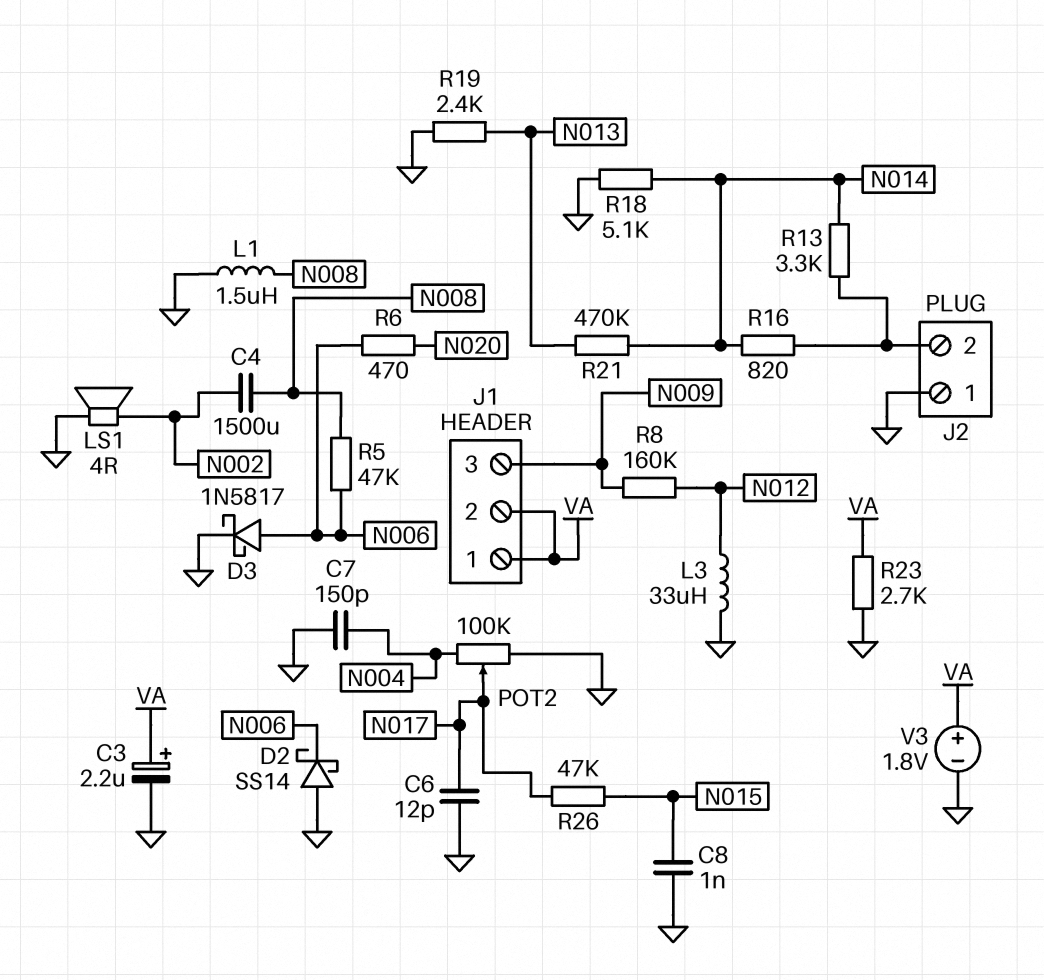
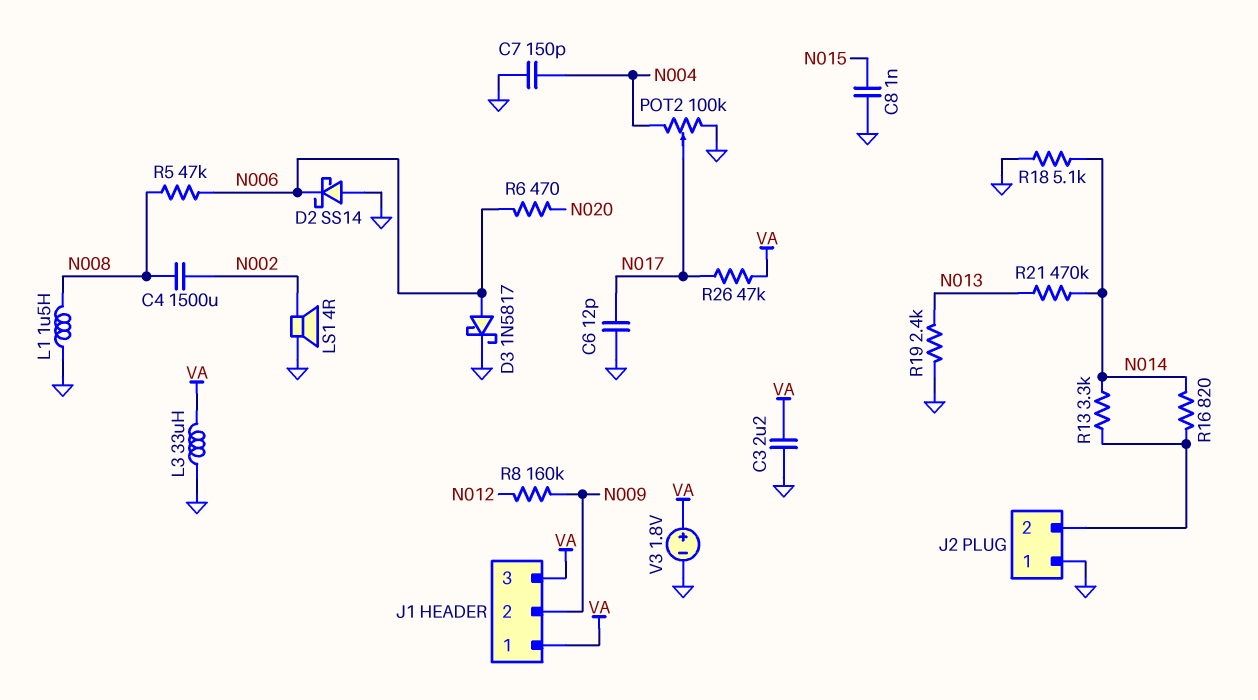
C3: 2.2uF (plus VA, minus GND) -> 2.2uF (GND, VA)
J1 pin 2: VA -> N009
J1 pin 3: N009 -> VA
L3: 33uH (GND, N012) -> 33uH (GND, VA)
R23: 2.7k (GND, VA) -> none
R26: 47k (N015, N017) -> 47k (N017, VA)

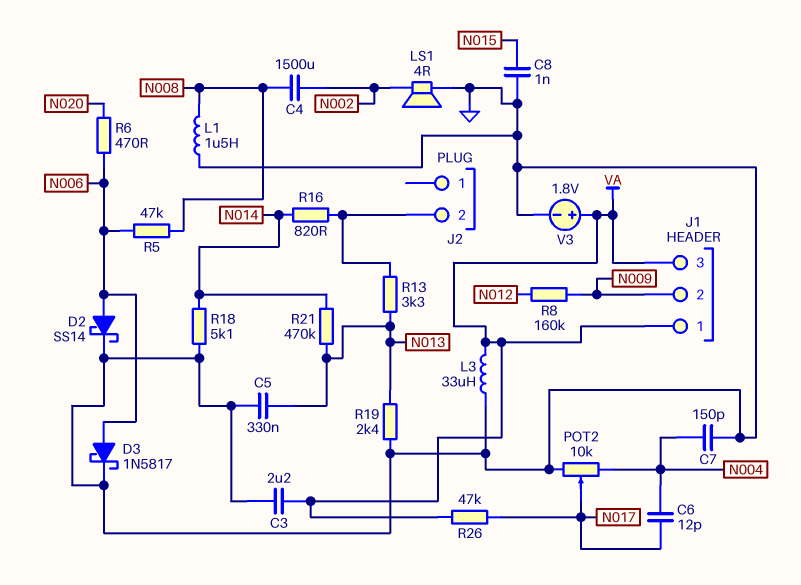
C5: none -> 330nF (GND, N013)
C6: 12pF (GND, N017) -> 12pF (N004, N017)
D2: schottky SS14 (A GND, K N006) -> schottky SS14 (A N006, K GND)
J2 pin 1: GND -> none
POT2: 100k (GND, N004, wiper N017) -> 10k (GND, N004, wiper N017)
R13: 3.3k (J2/2, N014) -> 3.3k (J2/2, N013)

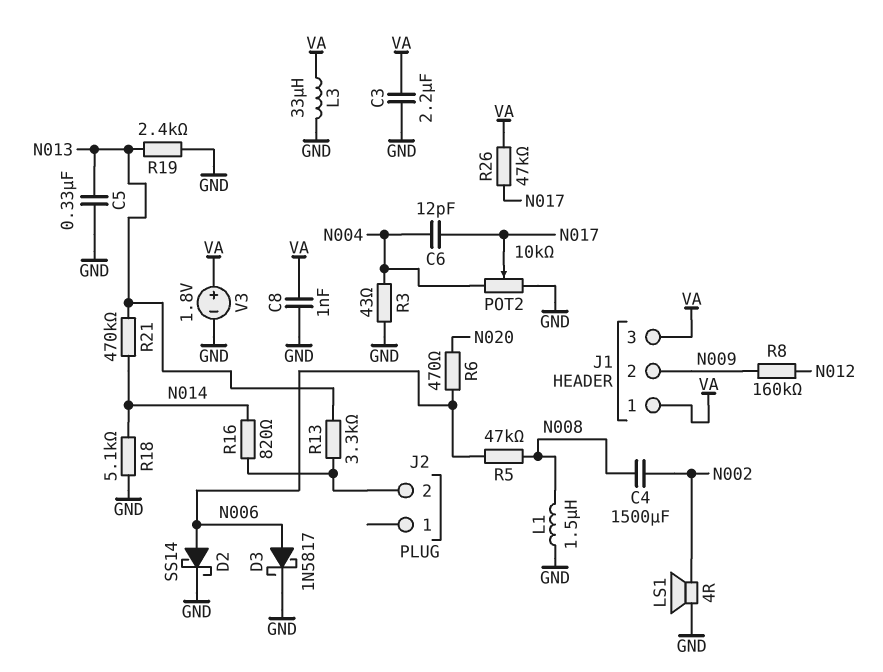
C7: 150pF (GND, N004) -> none
C8: 1nF (GND, N015) -> 1nF (GND, VA)
R3: none -> 43 (GND, N004)

